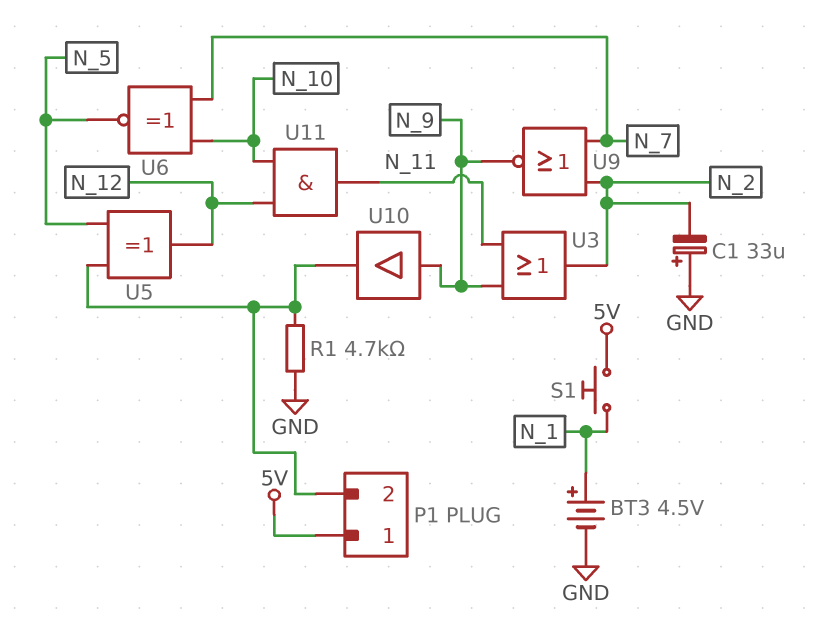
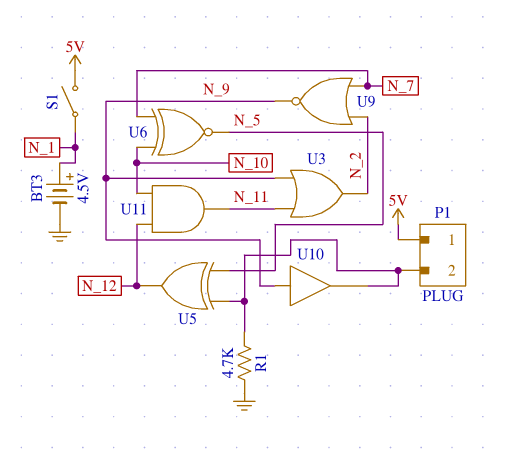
C1: 33uF (plus GND, minus N_2) -> none
S1: button (5V, N_1) -> switch (5V, N_1)

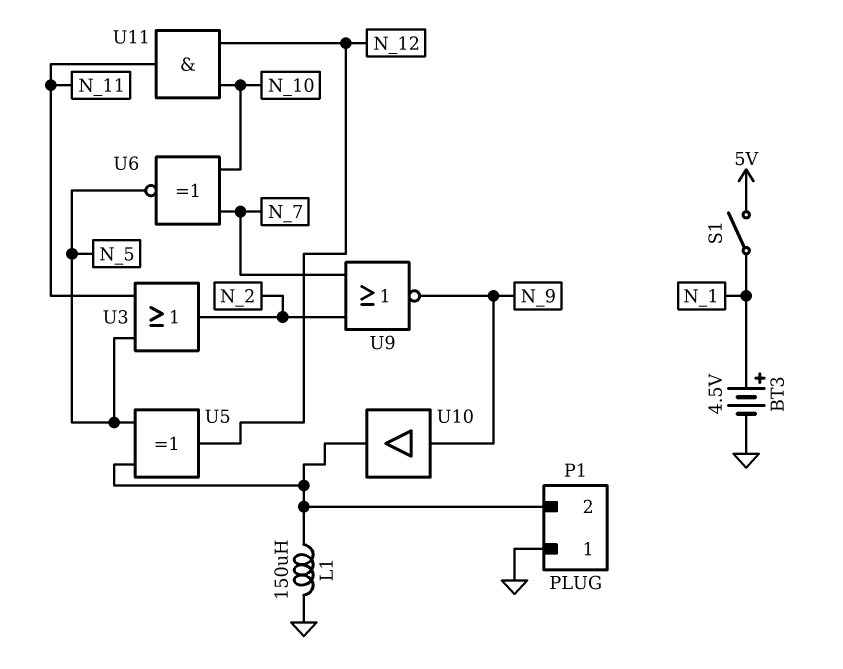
L1: none -> 150uH (GND, P1/2)
P1 pin 1: 5V -> GND
R1: 4.7k (GND, P1/2) -> none
U3: OR (in N_9, in N_11, out N_2) -> OR (in N_5, in N_11, out N_2)

